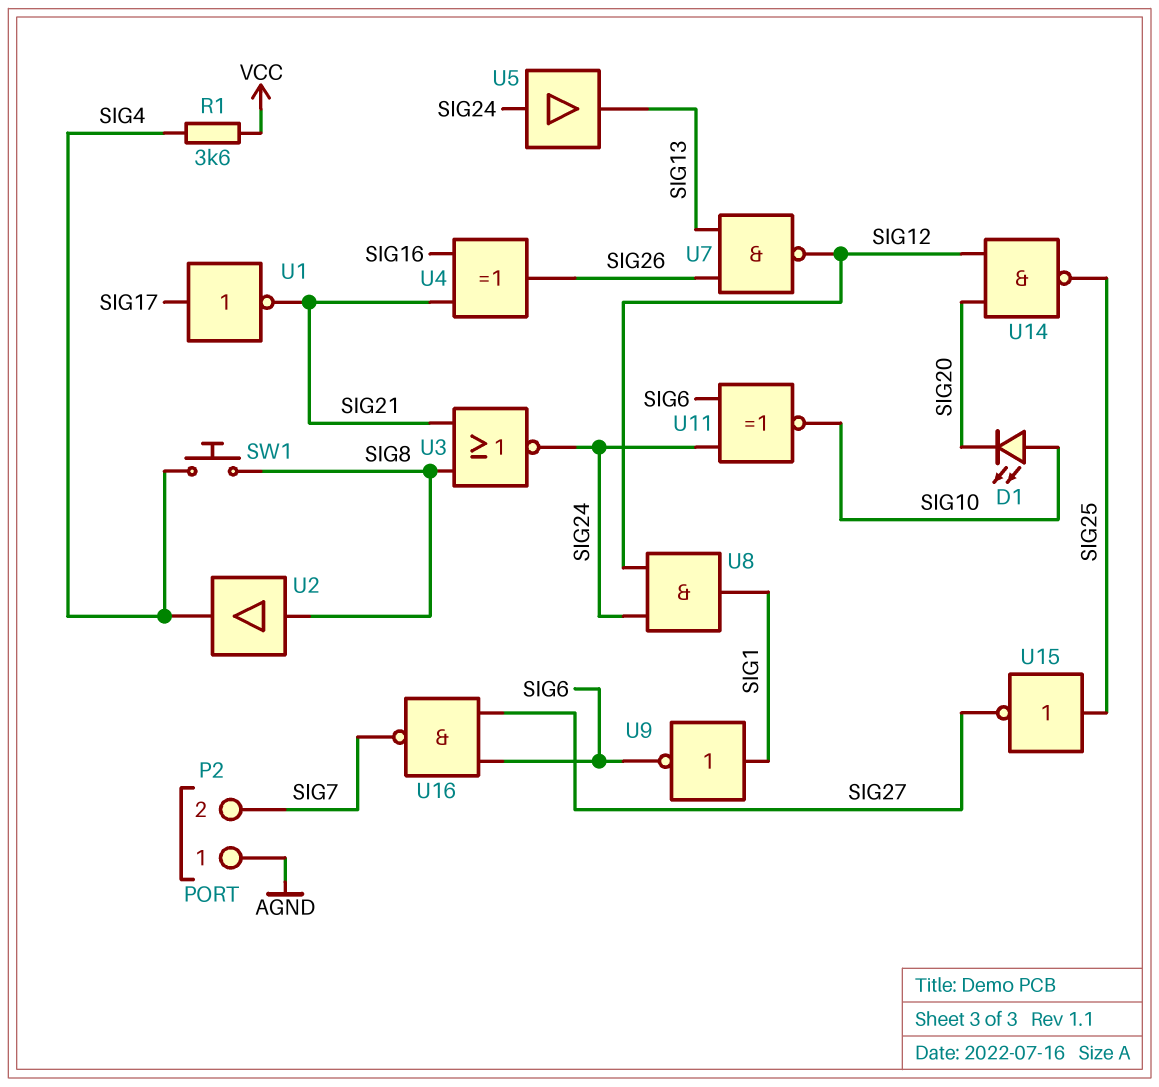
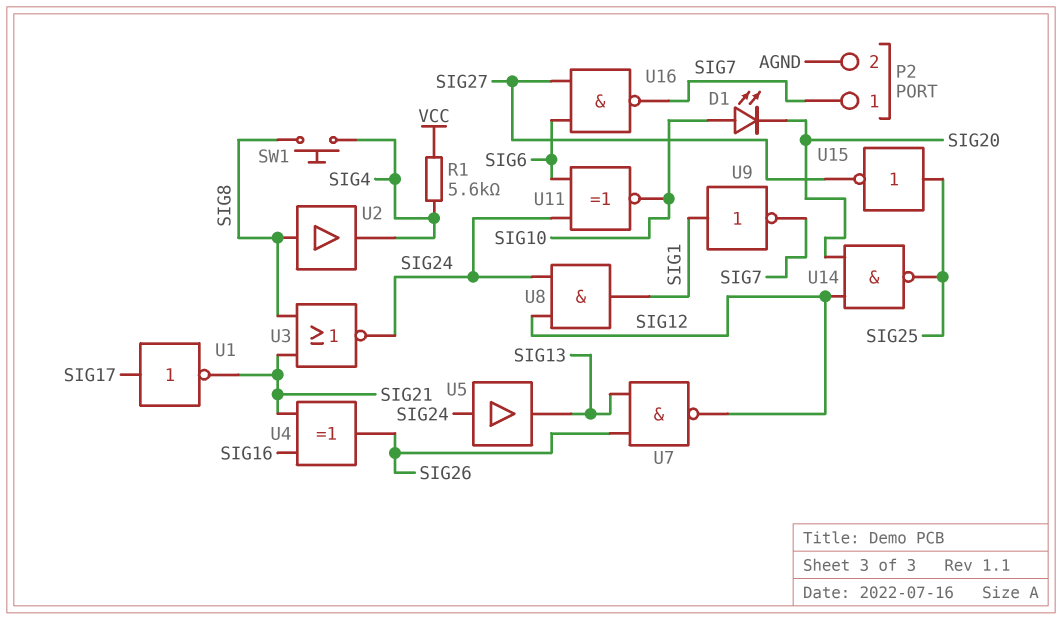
P2 pin 1: AGND -> SIG7
P2 pin 2: SIG7 -> AGND
R1: 3.6k (SIG4, VCC) -> 5.6k (SIG4, VCC)
U9: NOT (in SIG1, out SIG6) -> NOT (in SIG1, out SIG7)

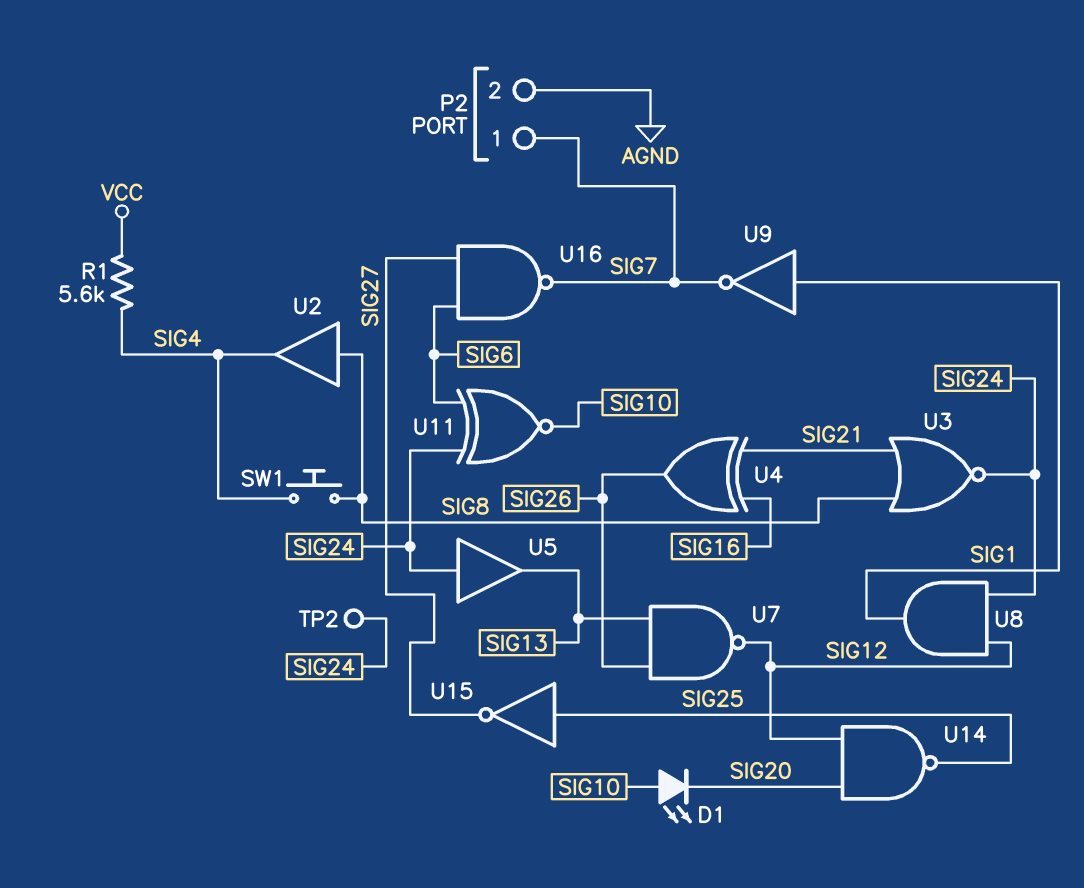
TP2: none -> test point (SIG24)
U1: NOT (in SIG17, out SIG21) -> none

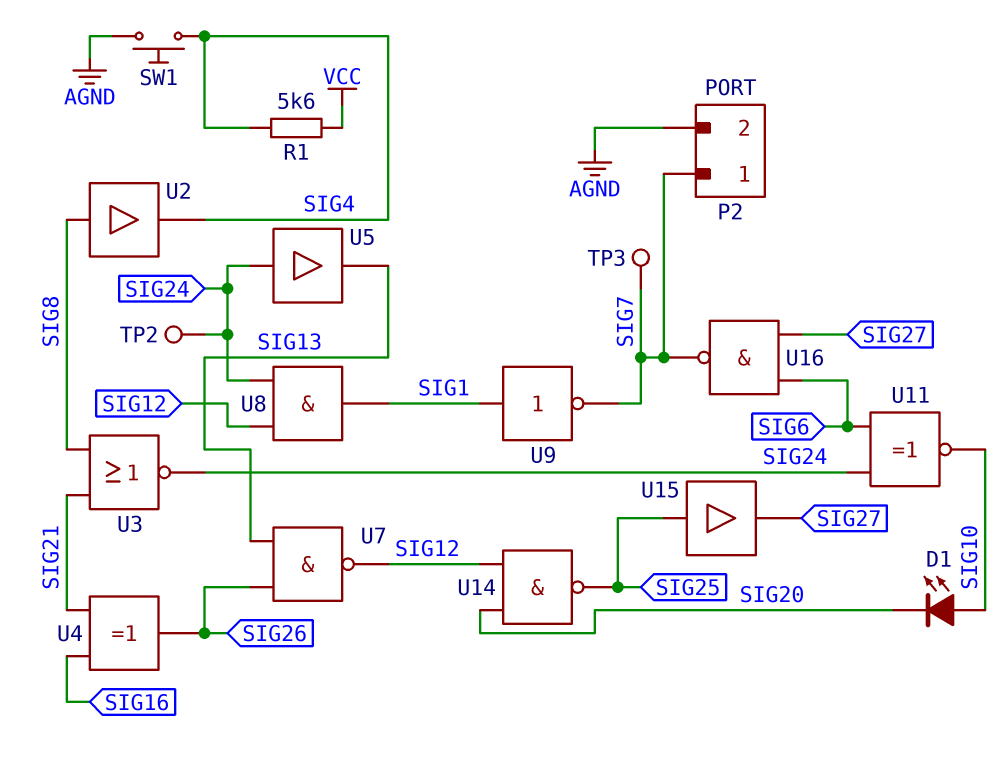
SW1: button (SIG4, SIG8) -> button (AGND, SIG4)
TP3: none -> test point (SIG7)
U15: NOT (in SIG25, out SIG27) -> buffer (in SIG25, out SIG27)

